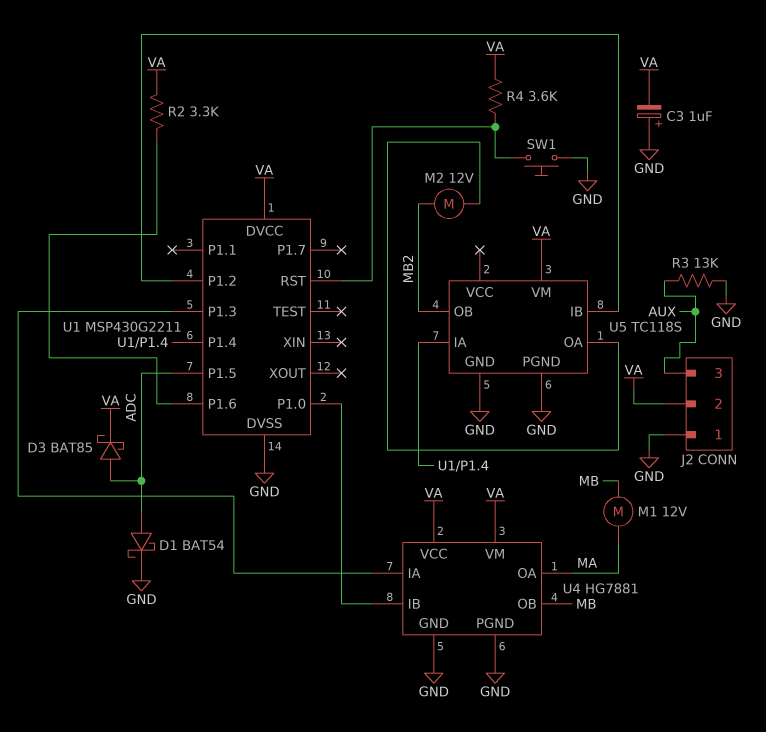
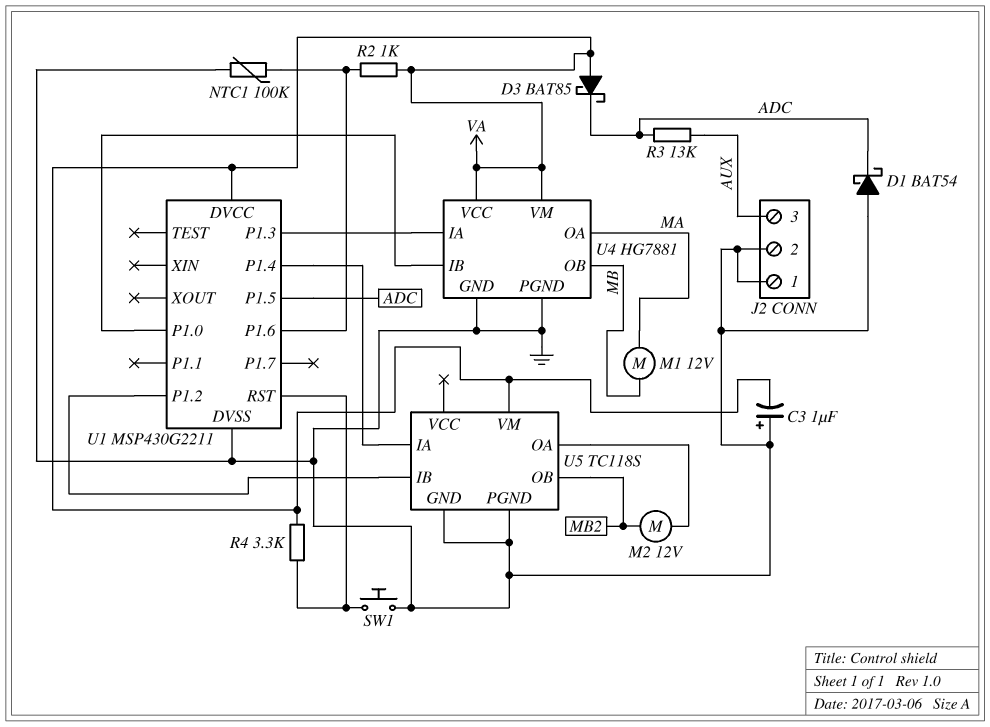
D1: schottky BAT54 (A ADC, K GND) -> schottky BAT54 (A GND, K ADC)
D3: schottky BAT85 (A ADC, K VA) -> schottky BAT85 (A VA, K ADC)
J2 pin 2: VA -> GND
NTC1: none -> 100k (GND, U1/P1.6)
R2: 3.3k (U1/P1.6, VA) -> 1k (U1/P1.6, VA)
R3: 13k (AUX, GND) -> 13k (ADC, AUX)
R4: 3.6k (U1/RST, VA) -> 3.3k (U1/RST, VA)

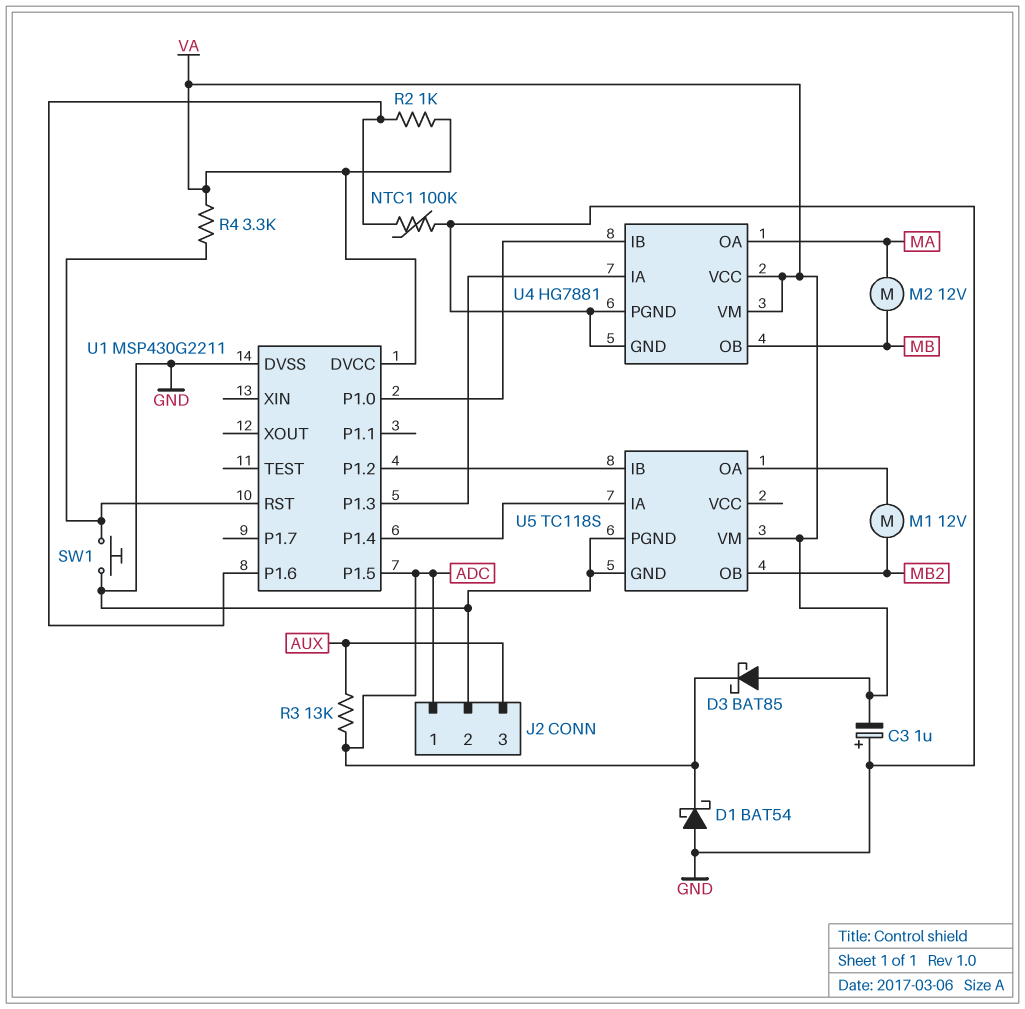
J2 pin 1: GND -> ADC
M1: motor 12V (MA, MB) -> motor 12V (MB2, U5/OA)
M2: motor 12V (MB2, U5/OA) -> motor 12V (MA, MB)

